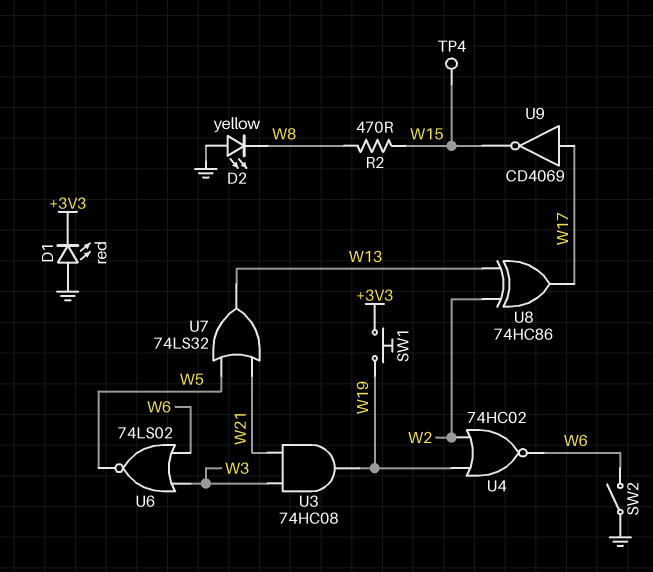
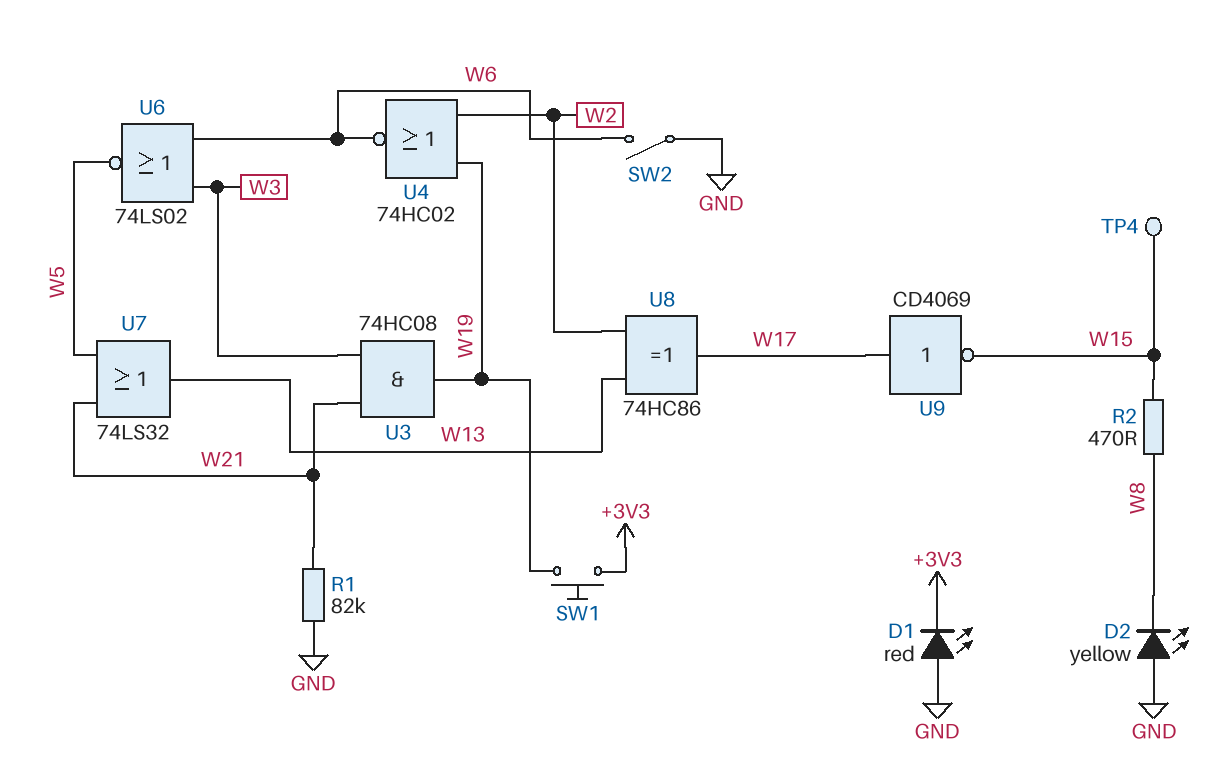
R1: none -> 82k (GND, W21)

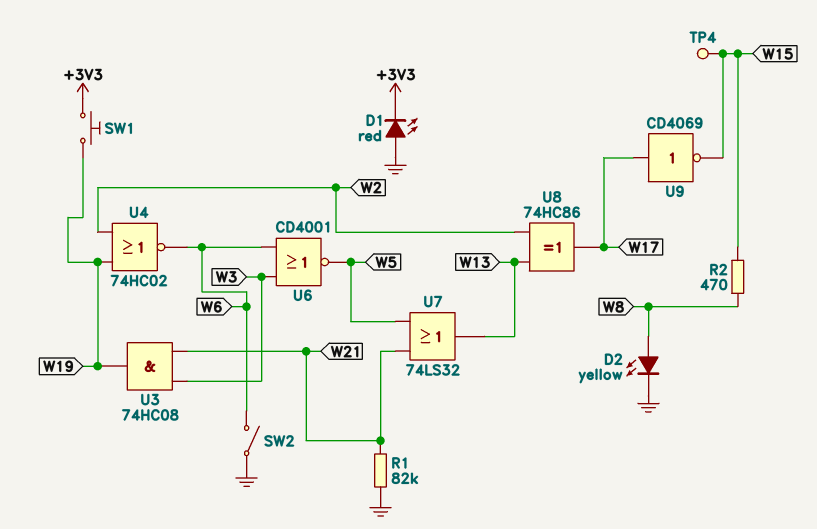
D2: LED yellow (A GND, K W8) -> LED yellow (A W8, K GND)
U6: NOR 74LS02 (in W3, in W6, out W5) -> NOR CD4001 (in W3, in W6, out W5)

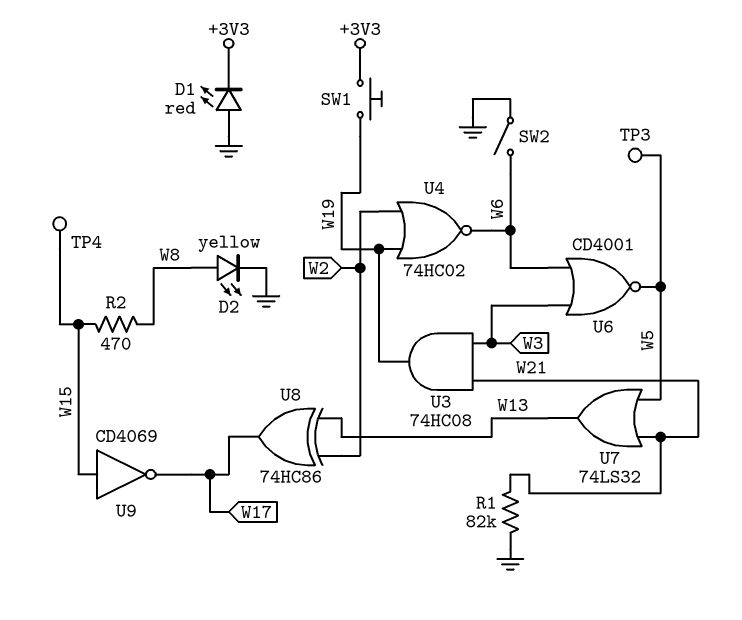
TP3: none -> test point (W5)
U9: NOT CD4069 (in W17, out W15) -> NOT CD4069 (in W15, out W17)

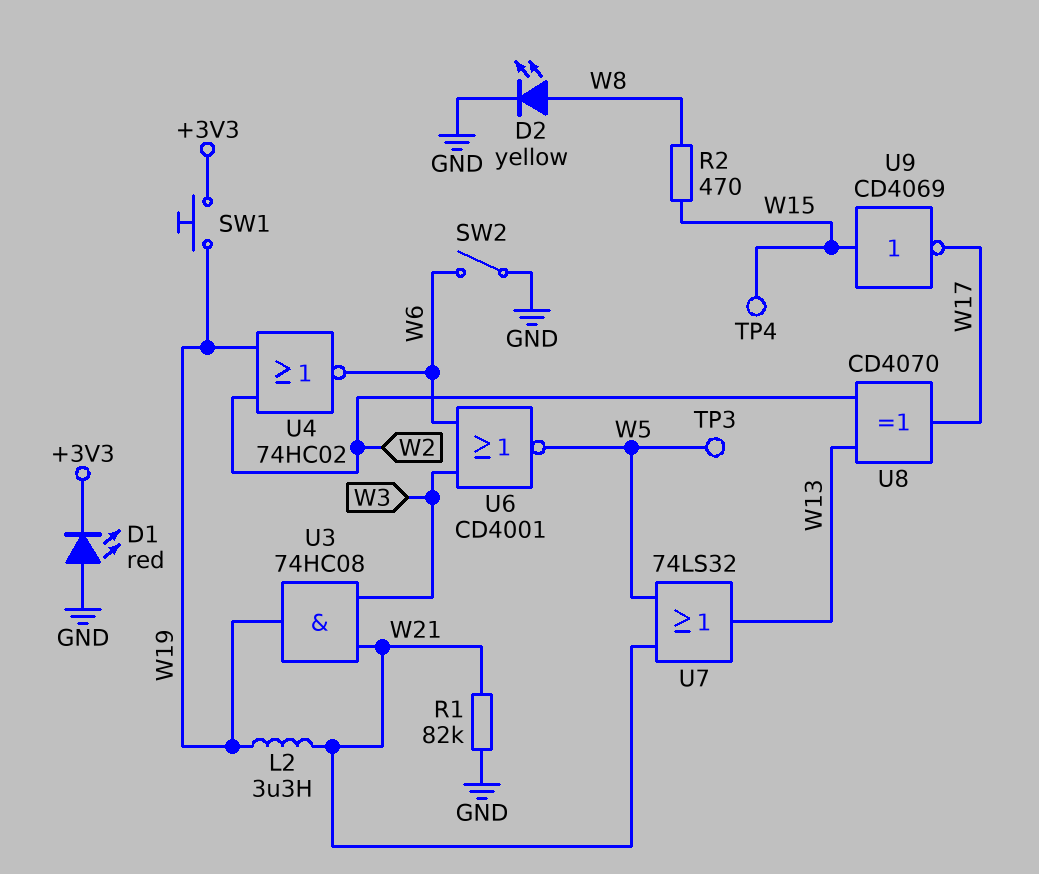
L2: none -> 3.3uH (W19, W21)
U8: XOR 74HC86 (in W2, in W13, out W17) -> XOR CD4070 (in W2, in W13, out W17)

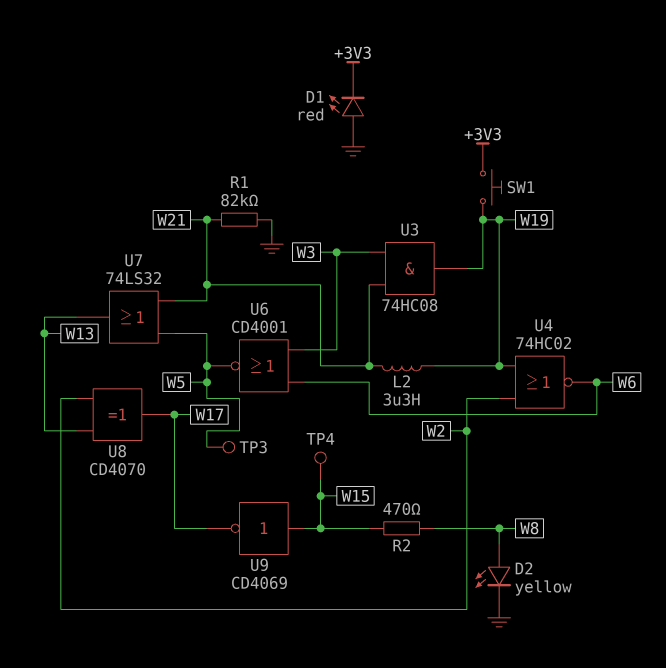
SW2: switch (GND, W6) -> none

